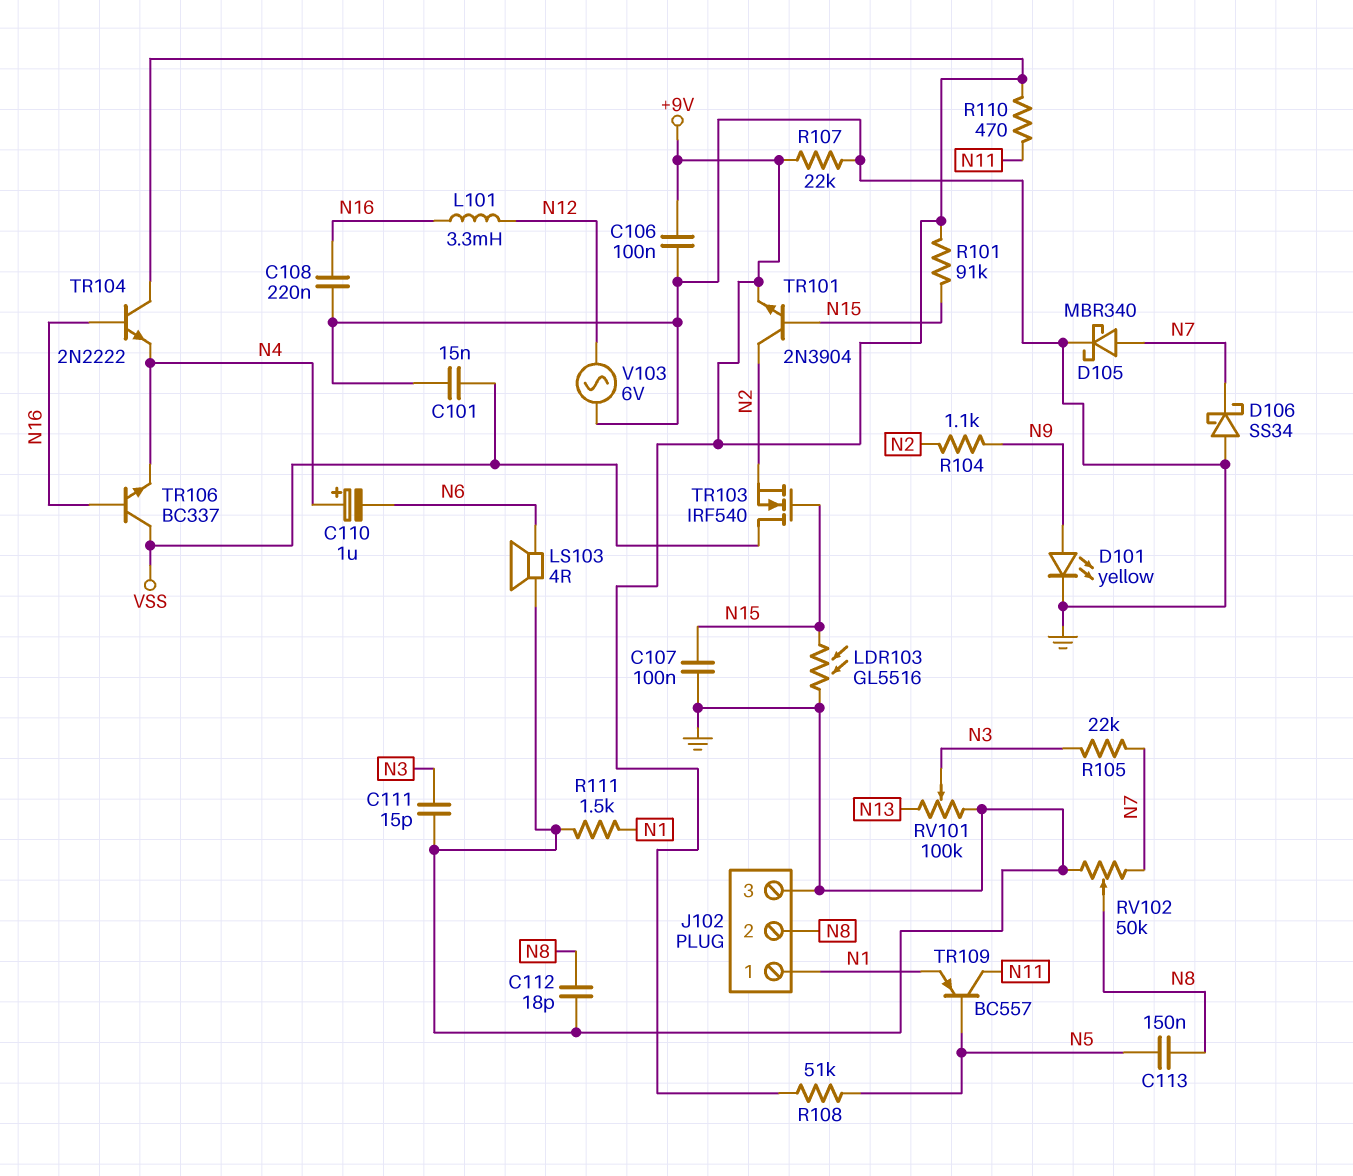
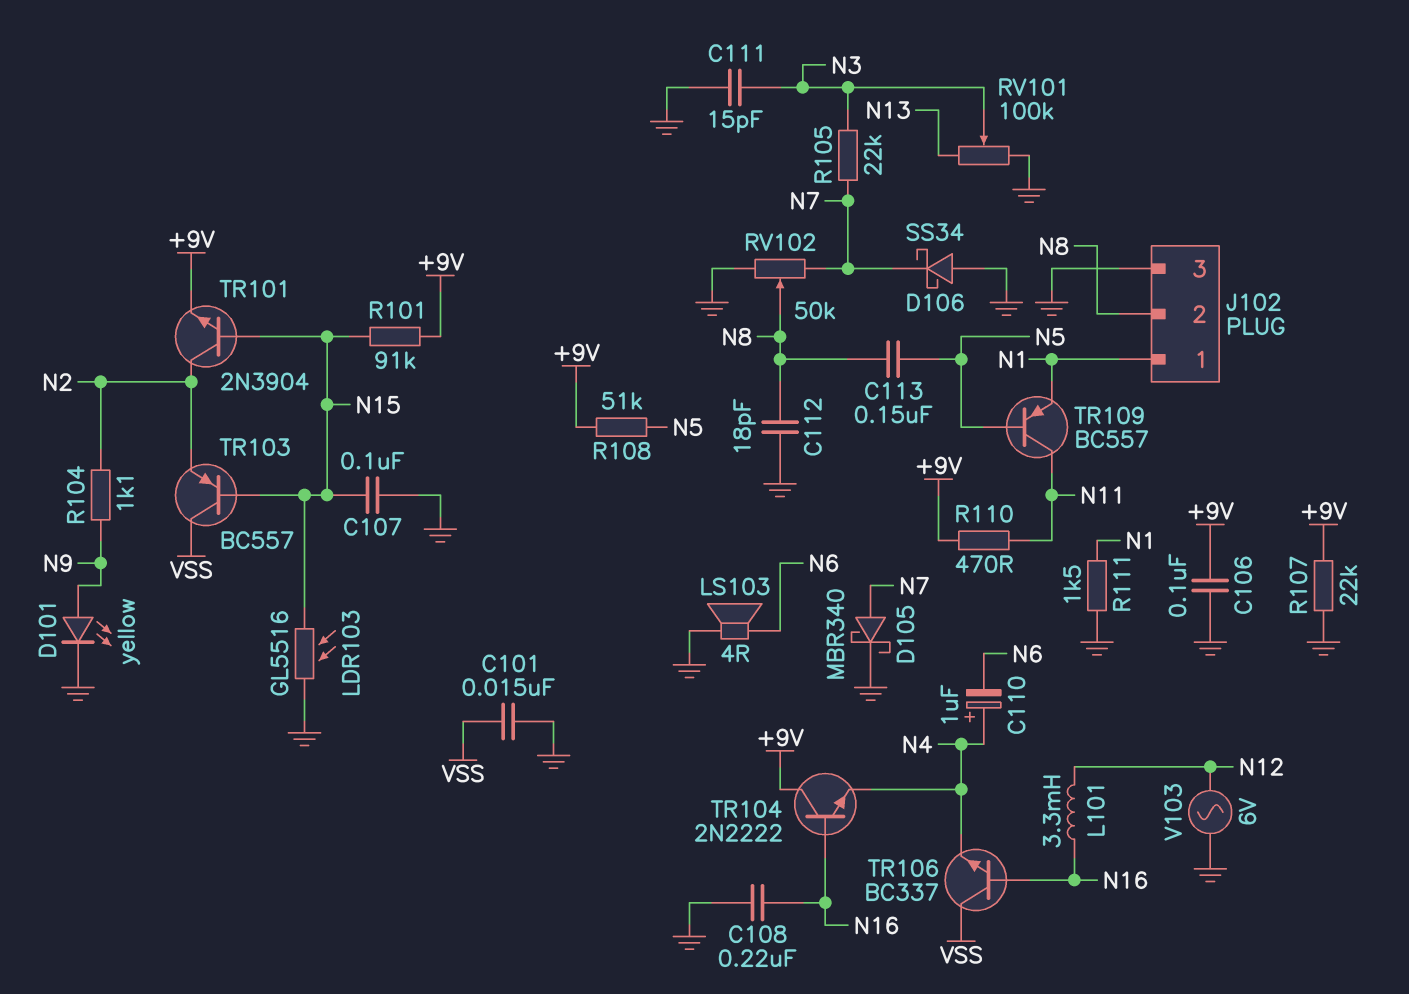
TR103: NMOS IRF540 (G N15, D VSS, S N2) -> PNP BC557 (B N15, C VSS, E N2)

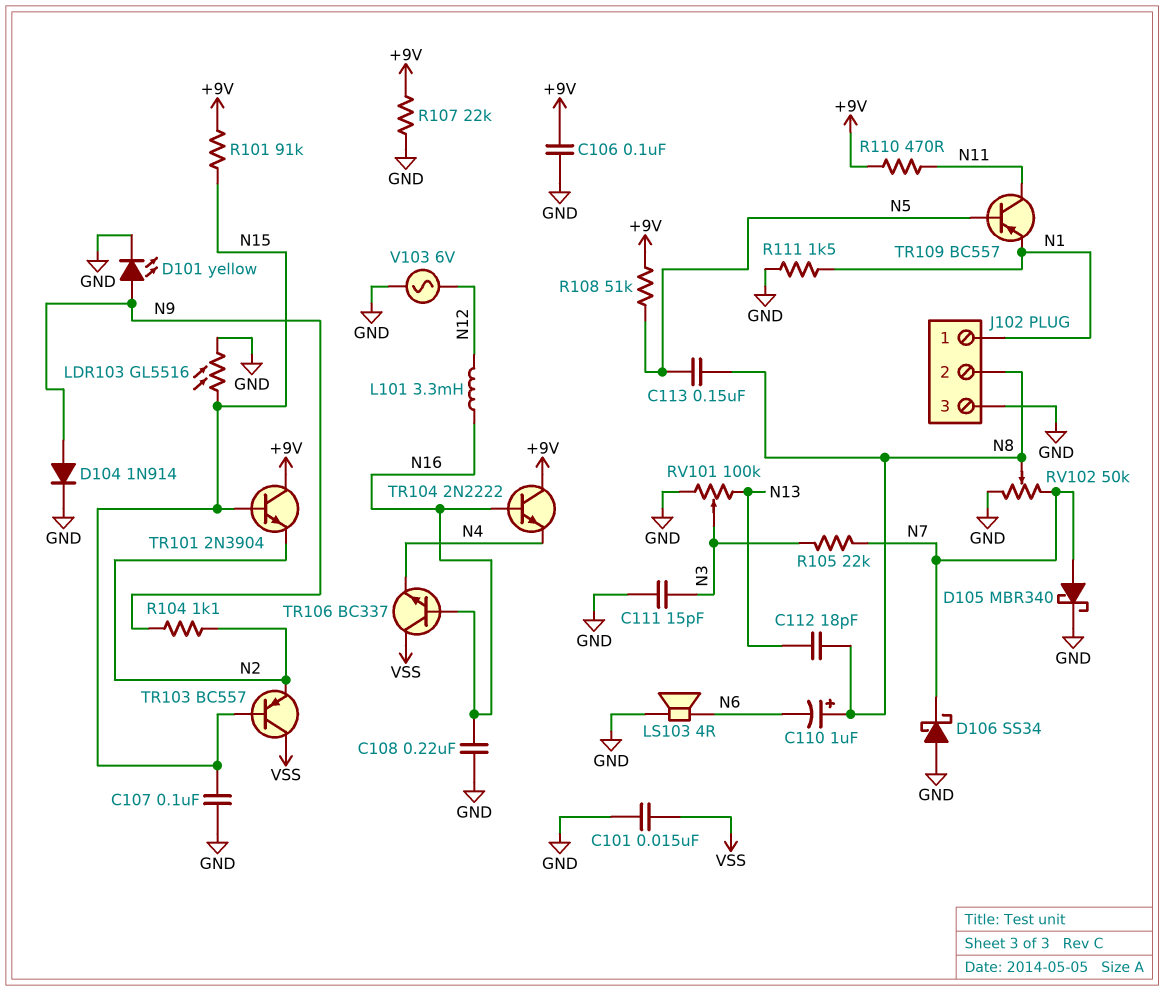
C110: 1uF (plus N4, minus N6) -> 1uF (plus N8, minus N6)
C112: 18pF (GND, N8) -> 18pF (N8, N13)
D104: none -> diode 1N914 (A N9, K GND)
TR101: NPN 2N3904 (B N15, C N2, E +9V) -> NPN 2N3904 (B N15, C +9V, E N2)

